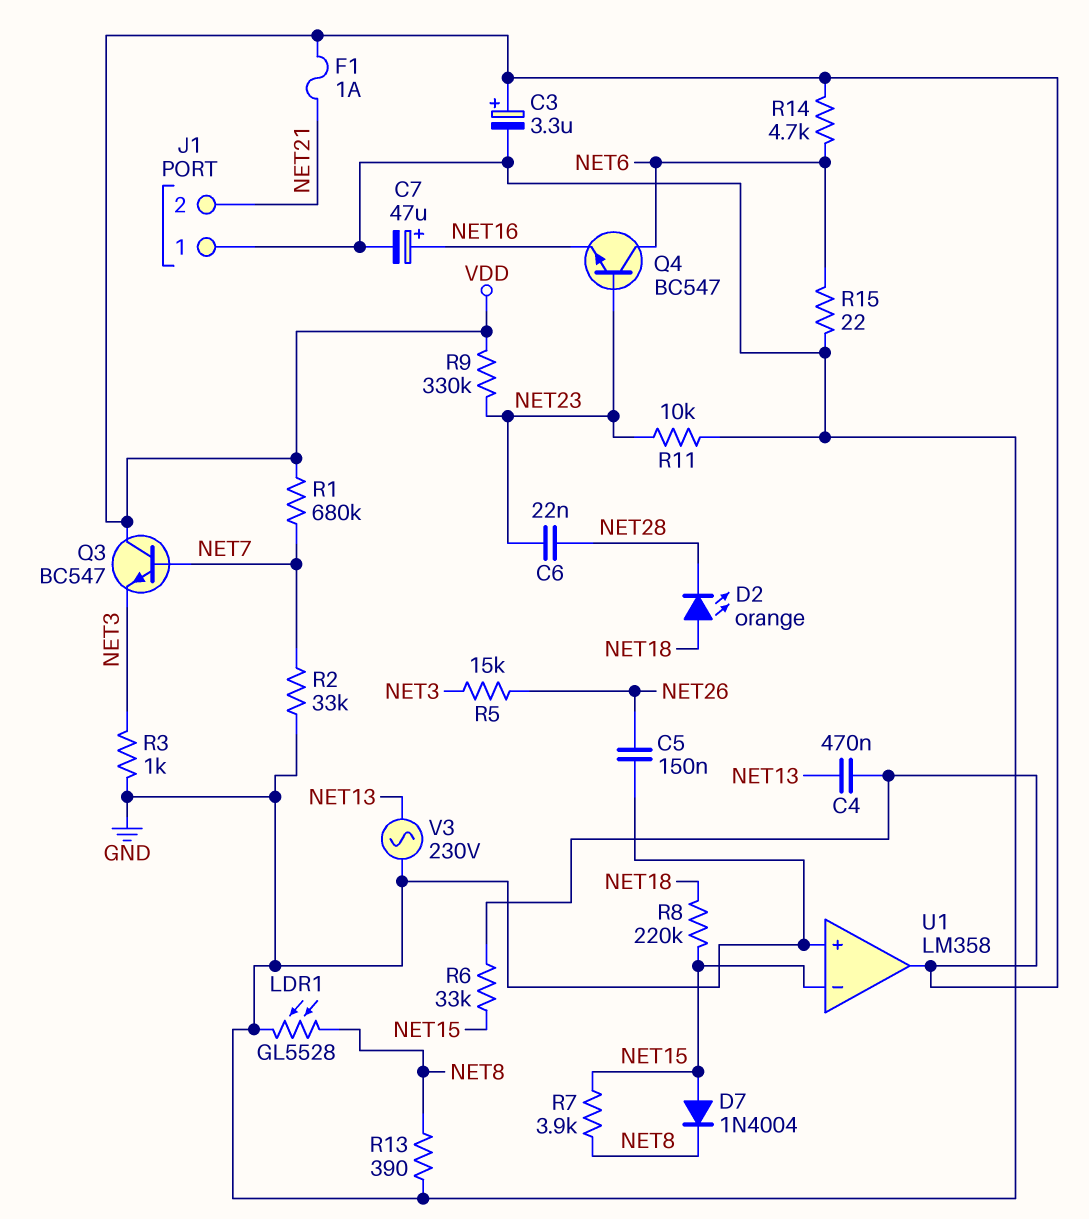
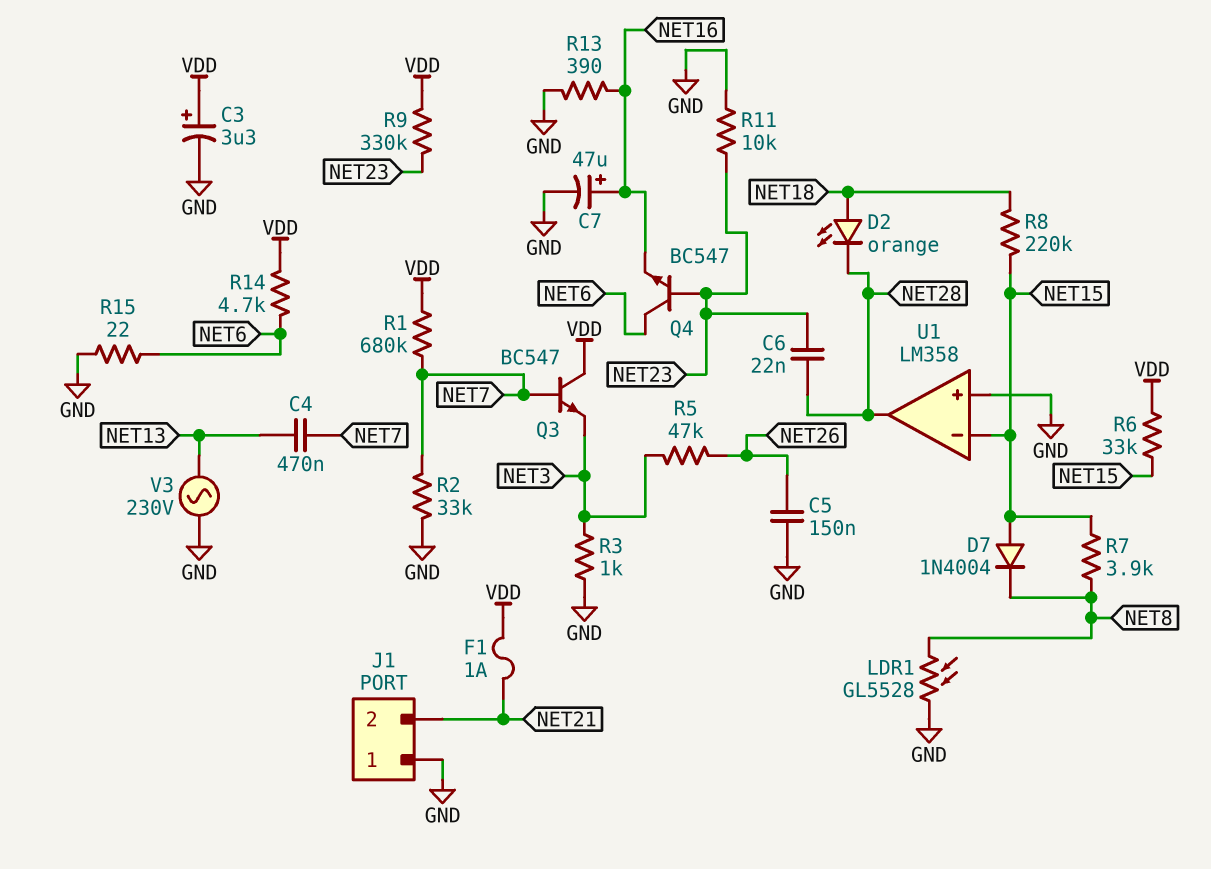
C4: 470nF (NET13, VDD) -> 470nF (NET7, NET13)
R5: 15k (NET3, NET26) -> 47k (NET3, NET26)
R13: 390 (GND, NET8) -> 390 (GND, NET16)
U1 pin out: VDD -> NET28

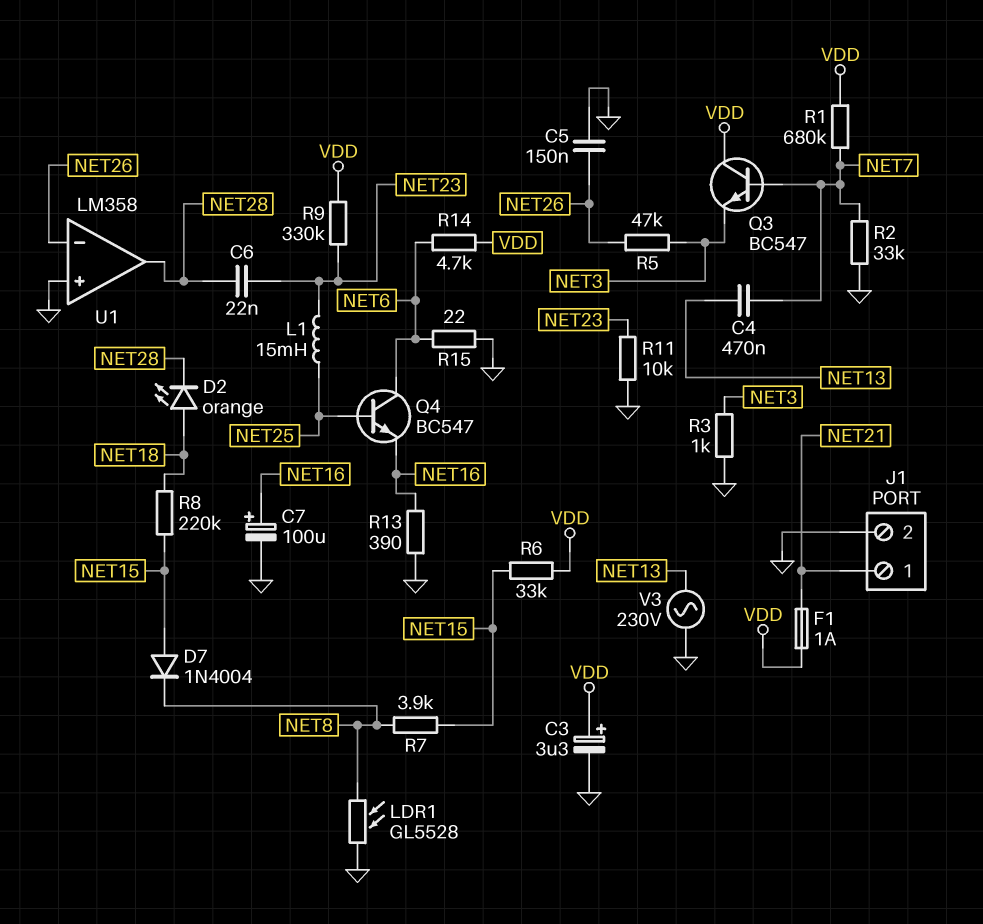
C7: 47uF (plus NET16, minus GND) -> 100uF (plus NET16, minus GND)
J1 pin 1: GND -> NET21
J1 pin 2: NET21 -> GND
L1: none -> 15mH (NET23, NET25)
Q4: NPN BC547 (B NET23, C NET6, E NET16) -> NPN BC547 (B NET25, C NET6, E NET16)
U1 pin in-: NET15 -> NET26

